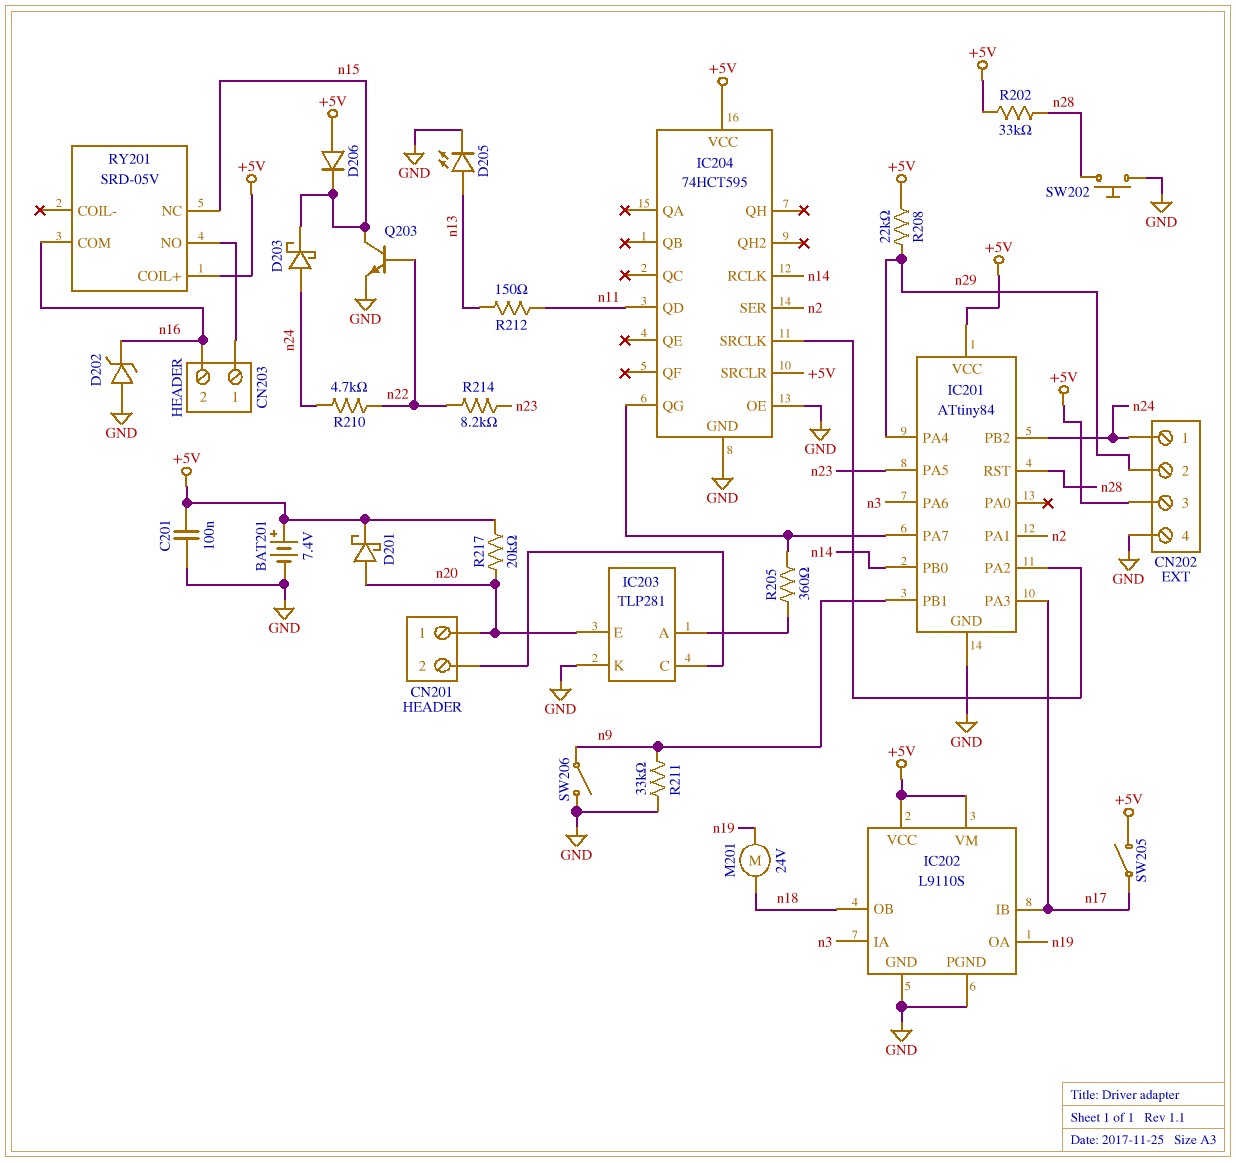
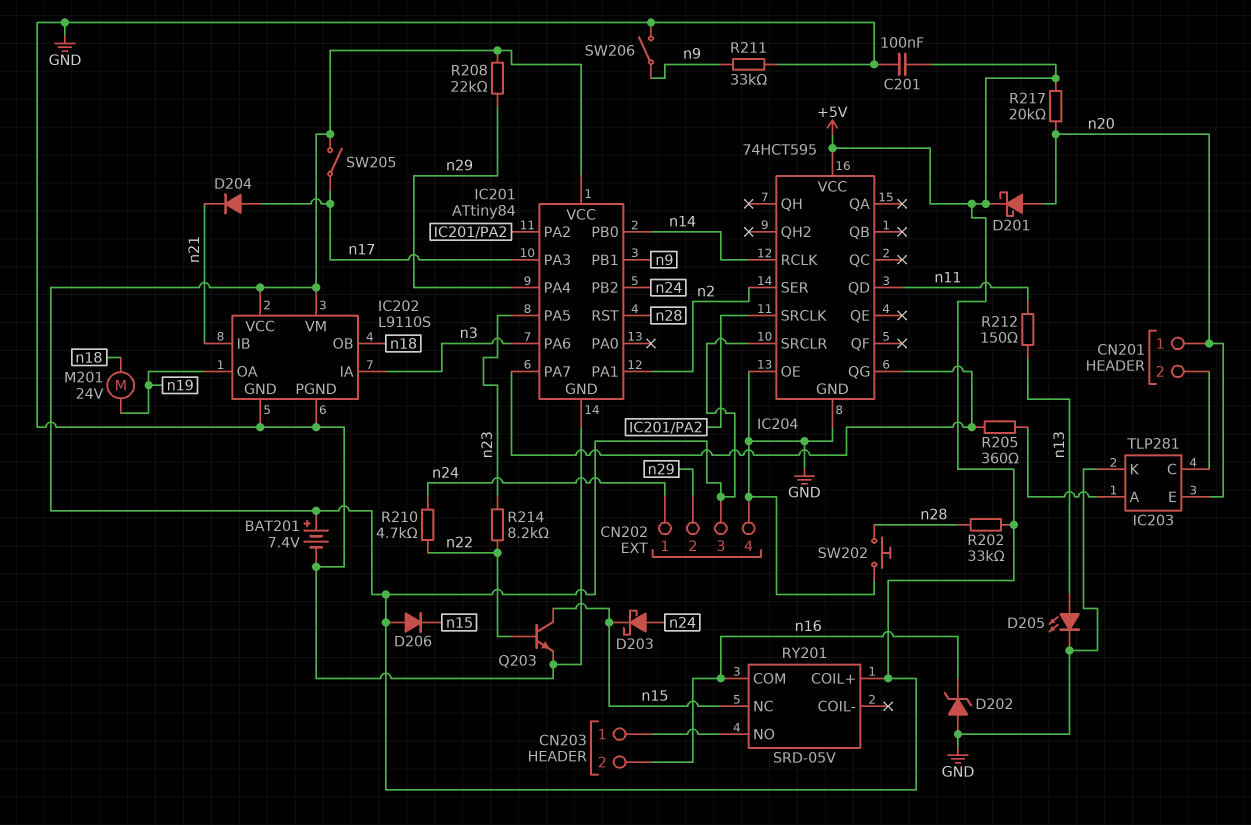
D204: none -> diode (A n17, K n21)
IC202 pin IB: n17 -> n21

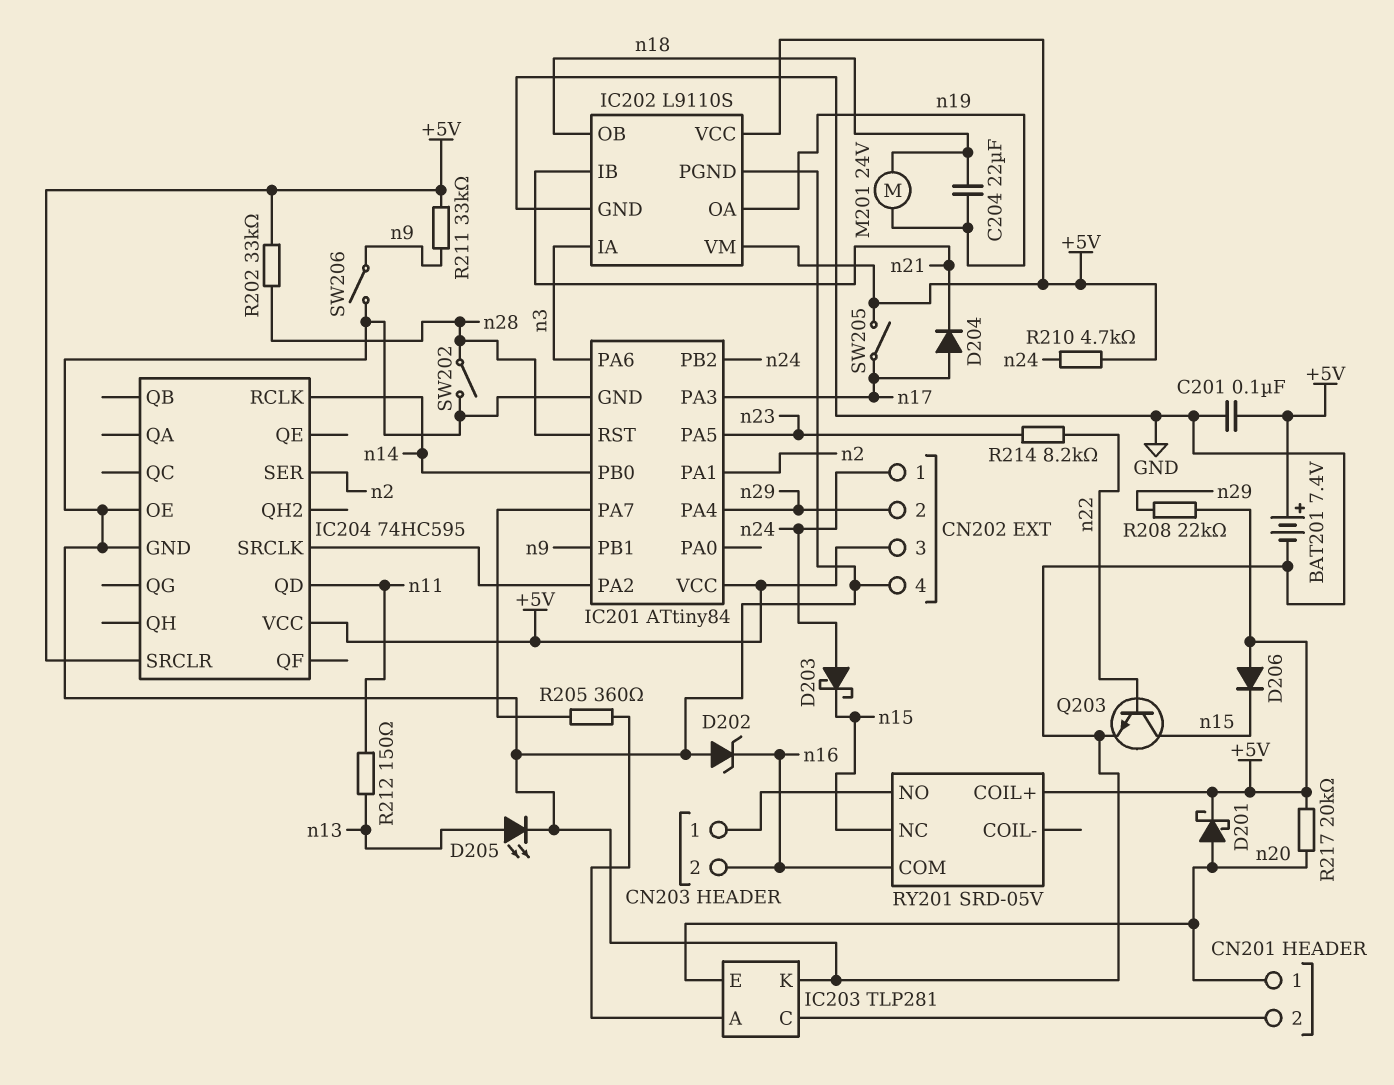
C204: none -> 22uF (n18, n19)
IC204: 74HCT595 -> 74HC595
IC204 pin QG: IC201/PA7 -> none
R210: 4.7k (n22, n24) -> 4.7k (+5V, n24)
R211: 33k (GND, n9) -> 33k (+5V, n9)
SW202: button (GND, n28) -> switch (GND, n28)

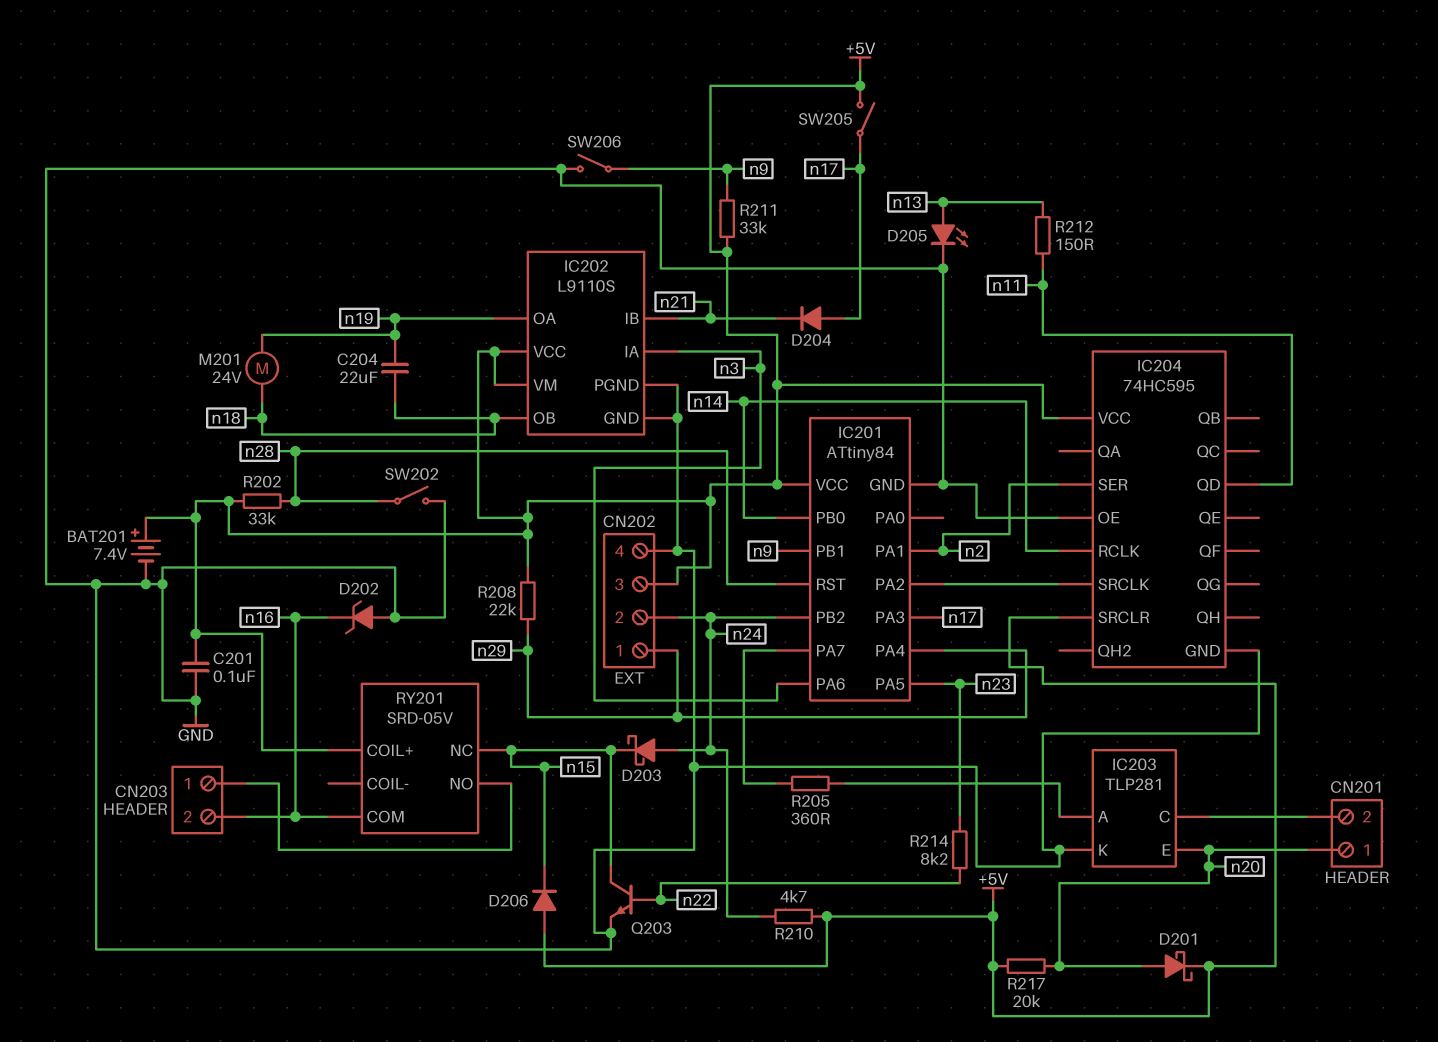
CN202 pin 1: n24 -> n29
CN202 pin 2: n29 -> n24

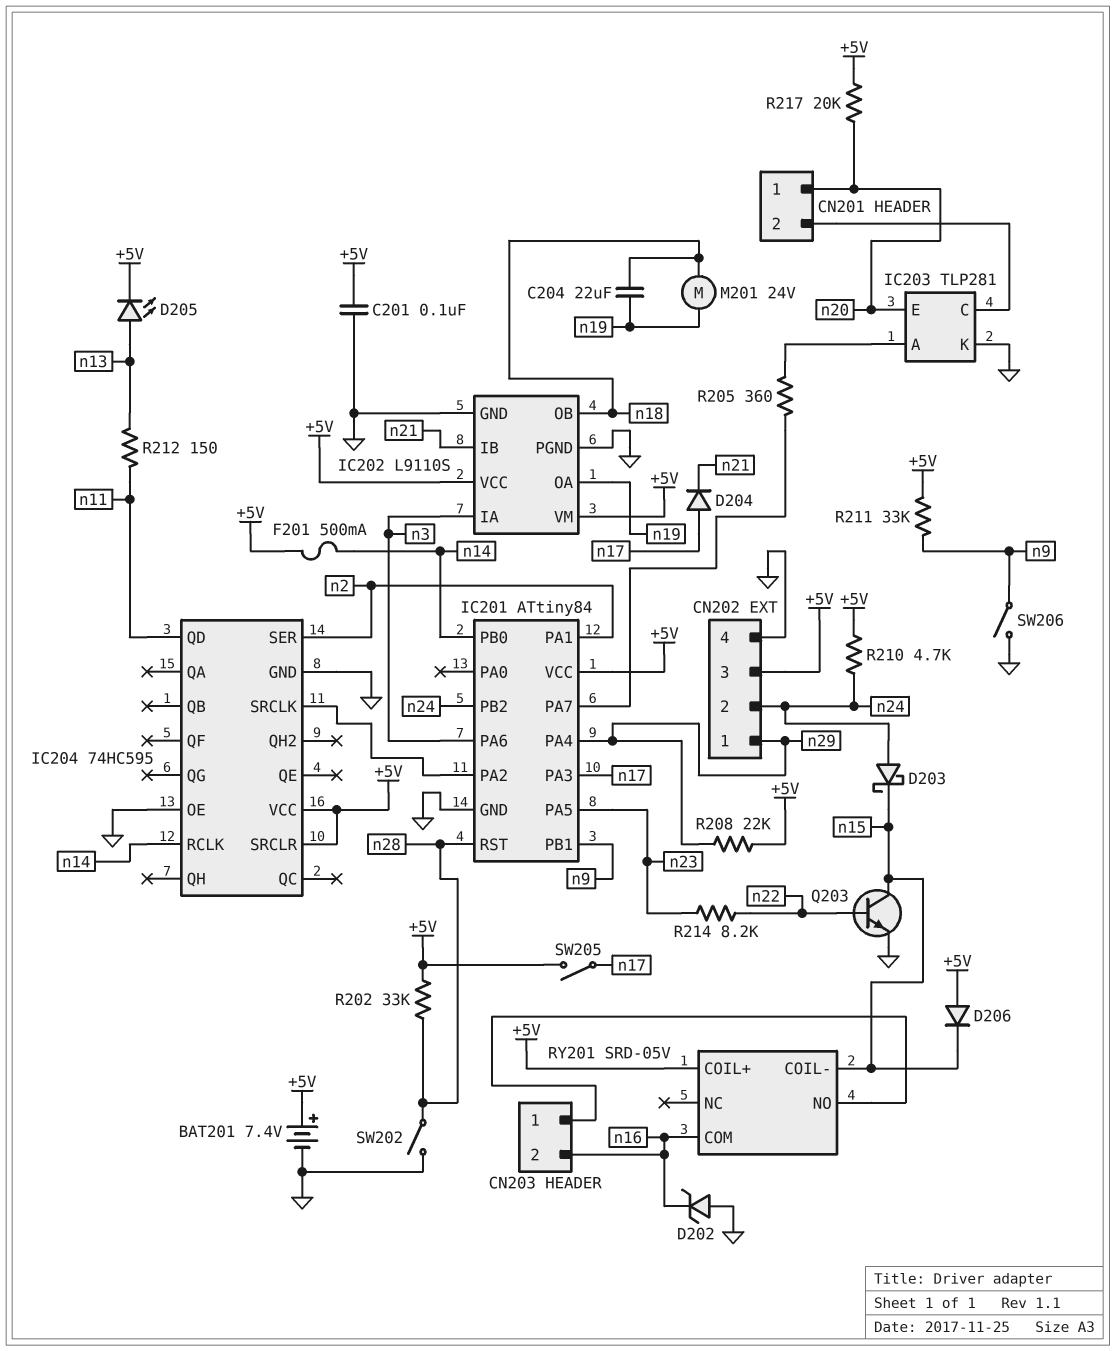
D201: schottky (A n20, K +5V) -> none
D205: LED (A n13, K GND) -> LED (A n13, K +5V)
F201: none -> 500mA (+5V, n14)
RY201 pin COIL-: none -> n15
RY201 pin NC: n15 -> none

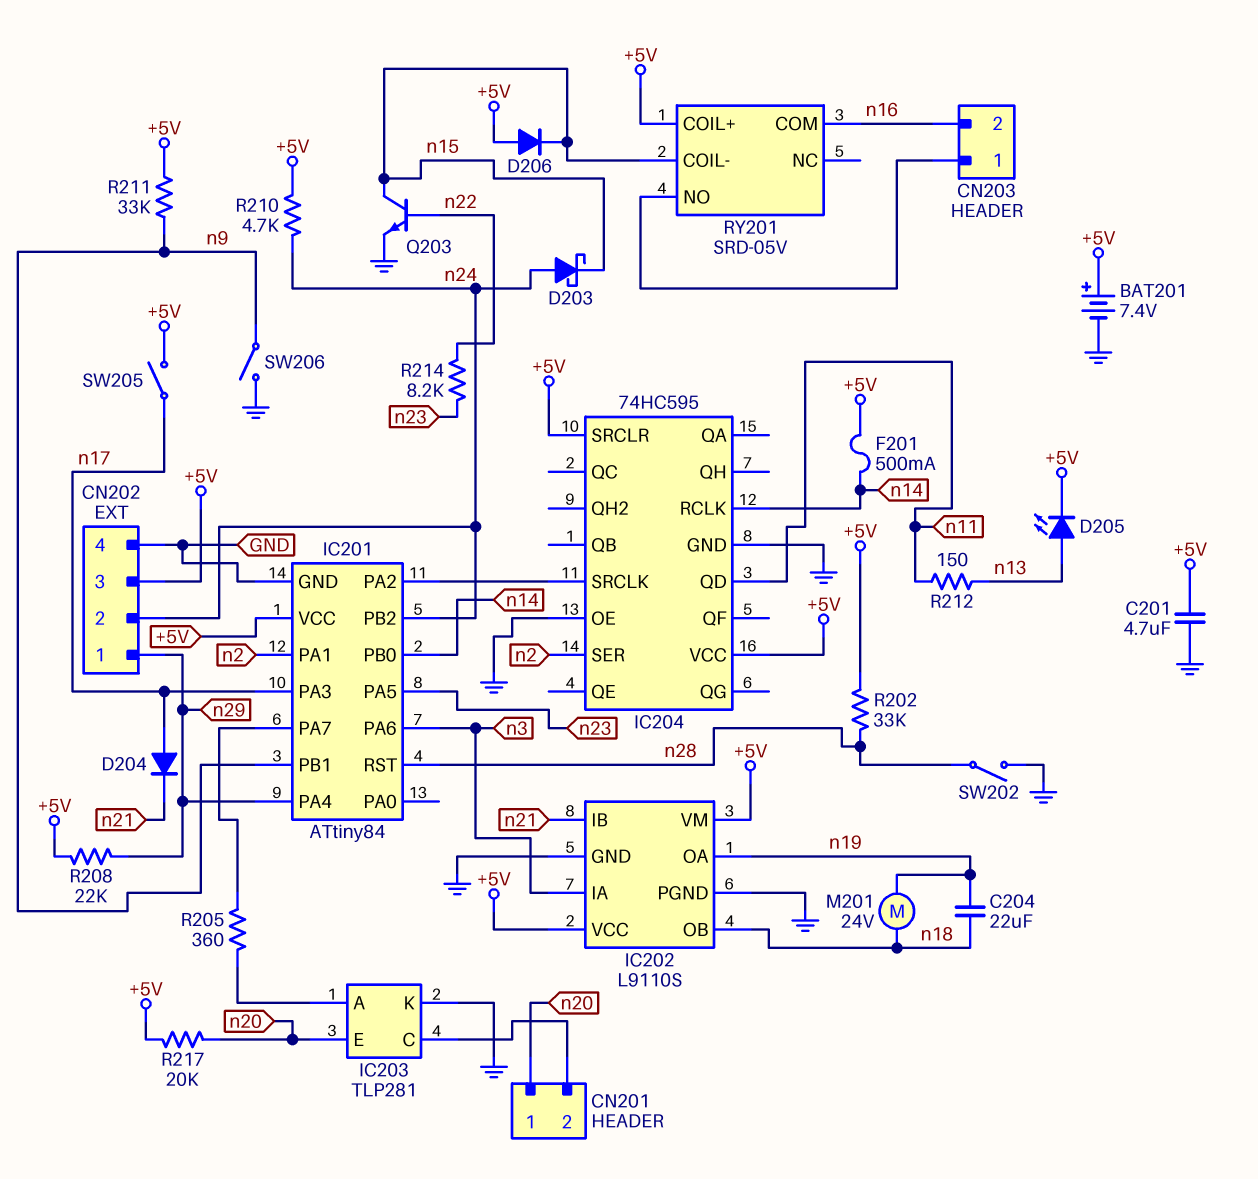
C201: 100nF (+5V, GND) -> 4.7uF (+5V, GND)
D202: zener (A GND, K n16) -> none

